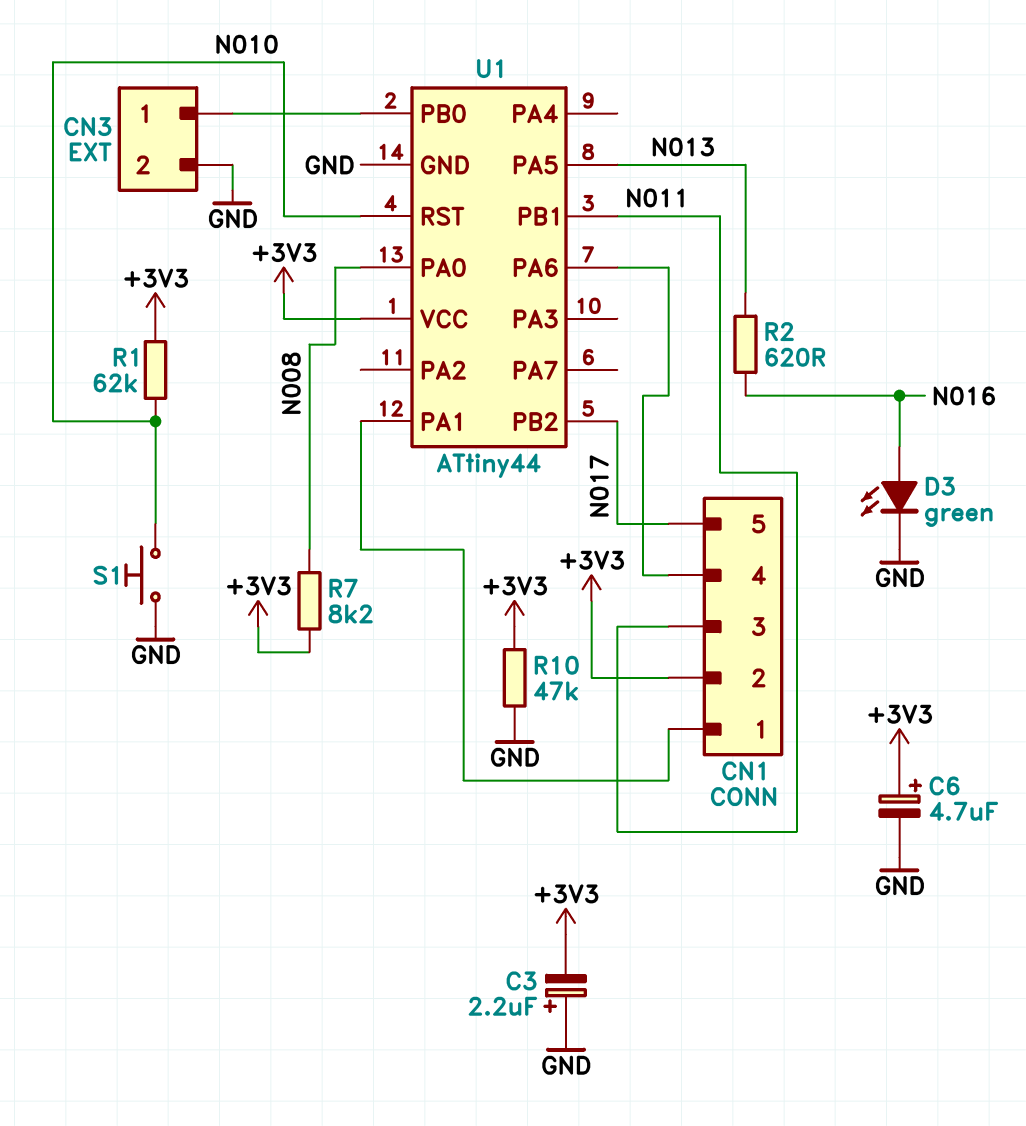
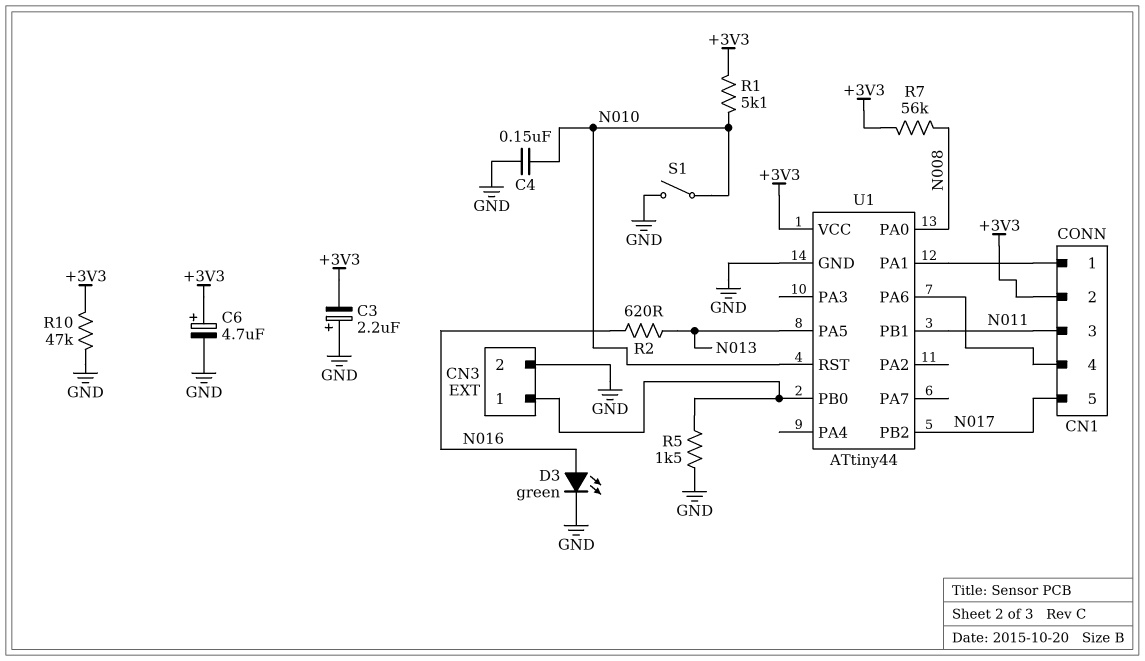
C4: none -> 150nF (GND, N010)
R1: 62k (+3V3, N010) -> 5.1k (+3V3, N010)
R5: none -> 1.5k (CN3/1, GND)
R7: 8.2k (+3V3, N008) -> 56k (+3V3, N008)
S1: button (GND, N010) -> switch (GND, N010)

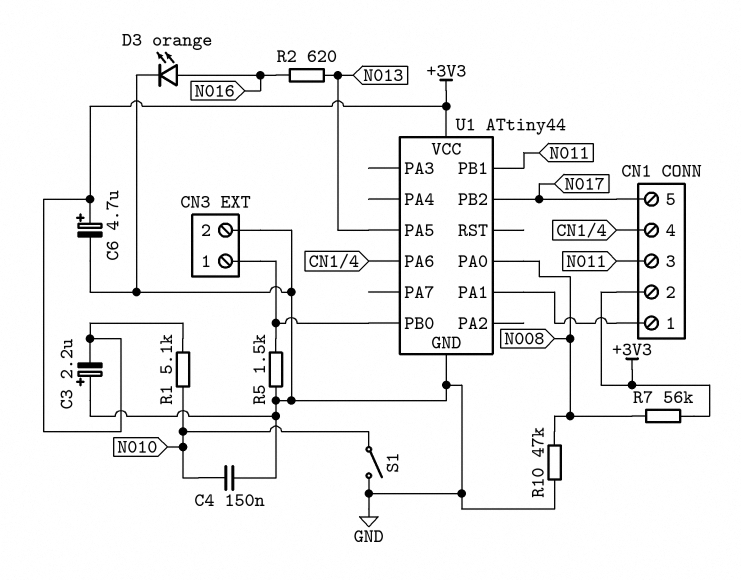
D3: LED green (A N016, K GND) -> LED orange (A N016, K GND)
R10: 47k (+3V3, GND) -> 47k (GND, N008)
U1 pin RST: N010 -> none

